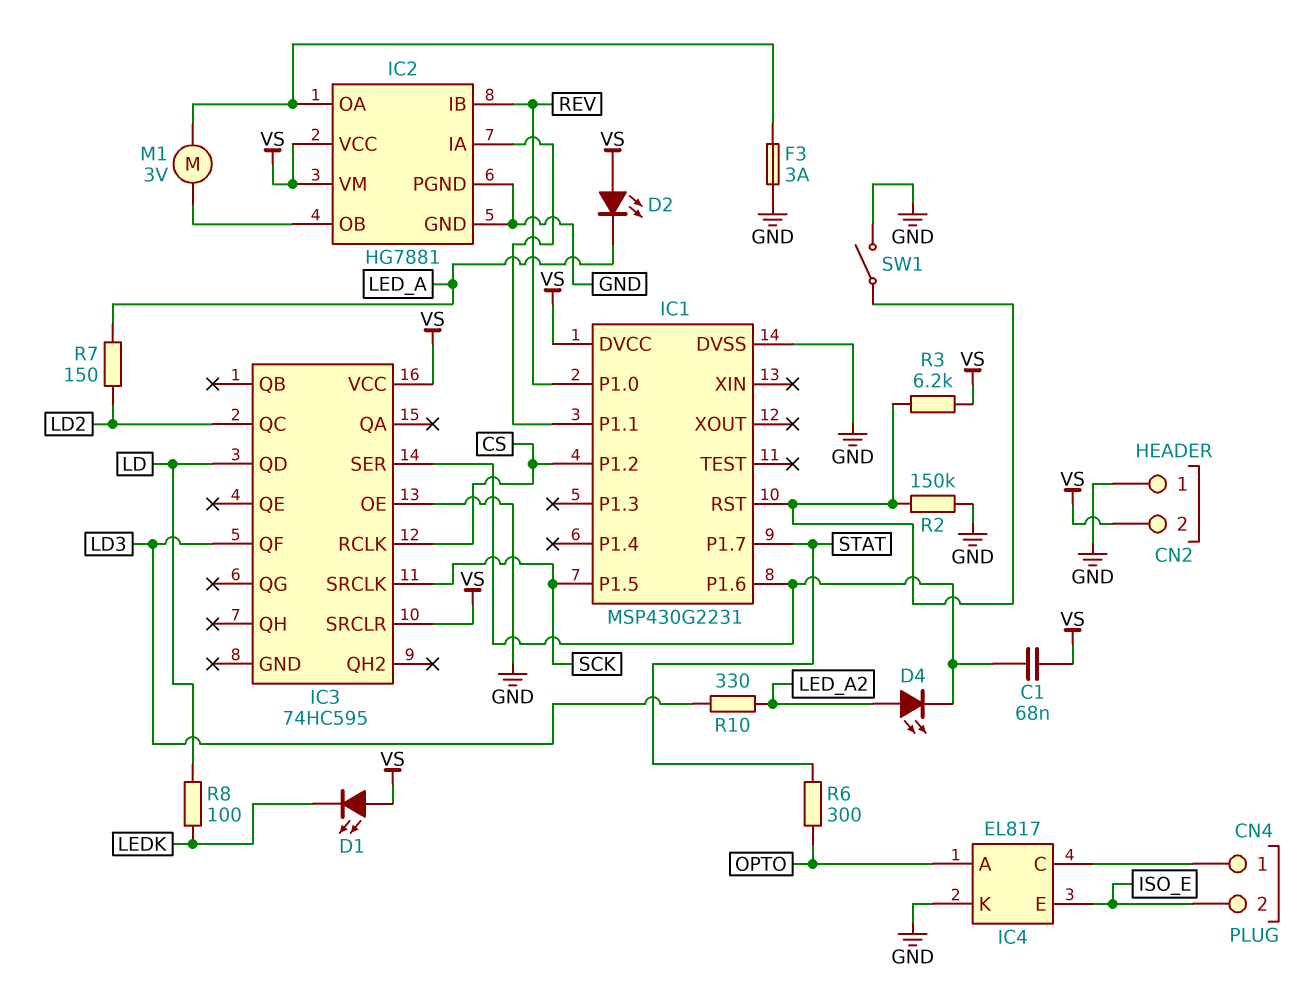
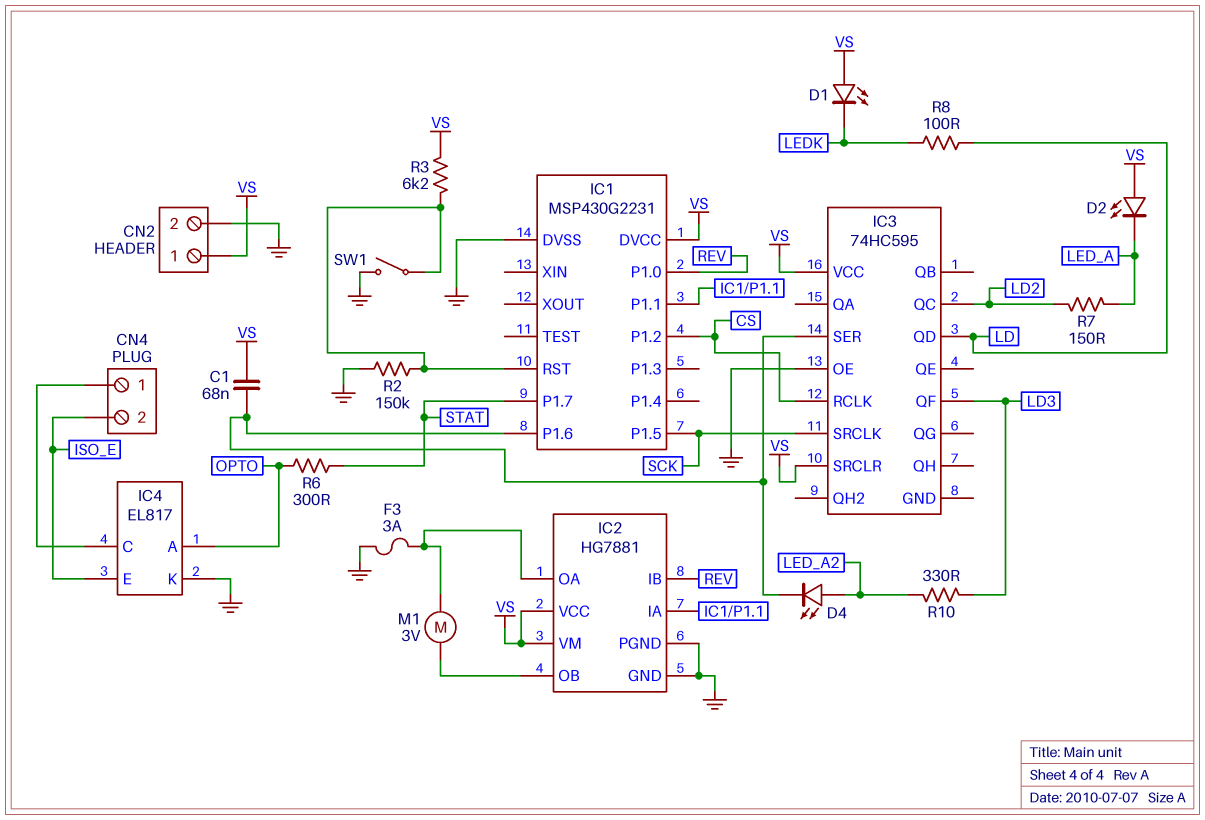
CN2 pin 1: GND -> VS
CN2 pin 2: VS -> GND

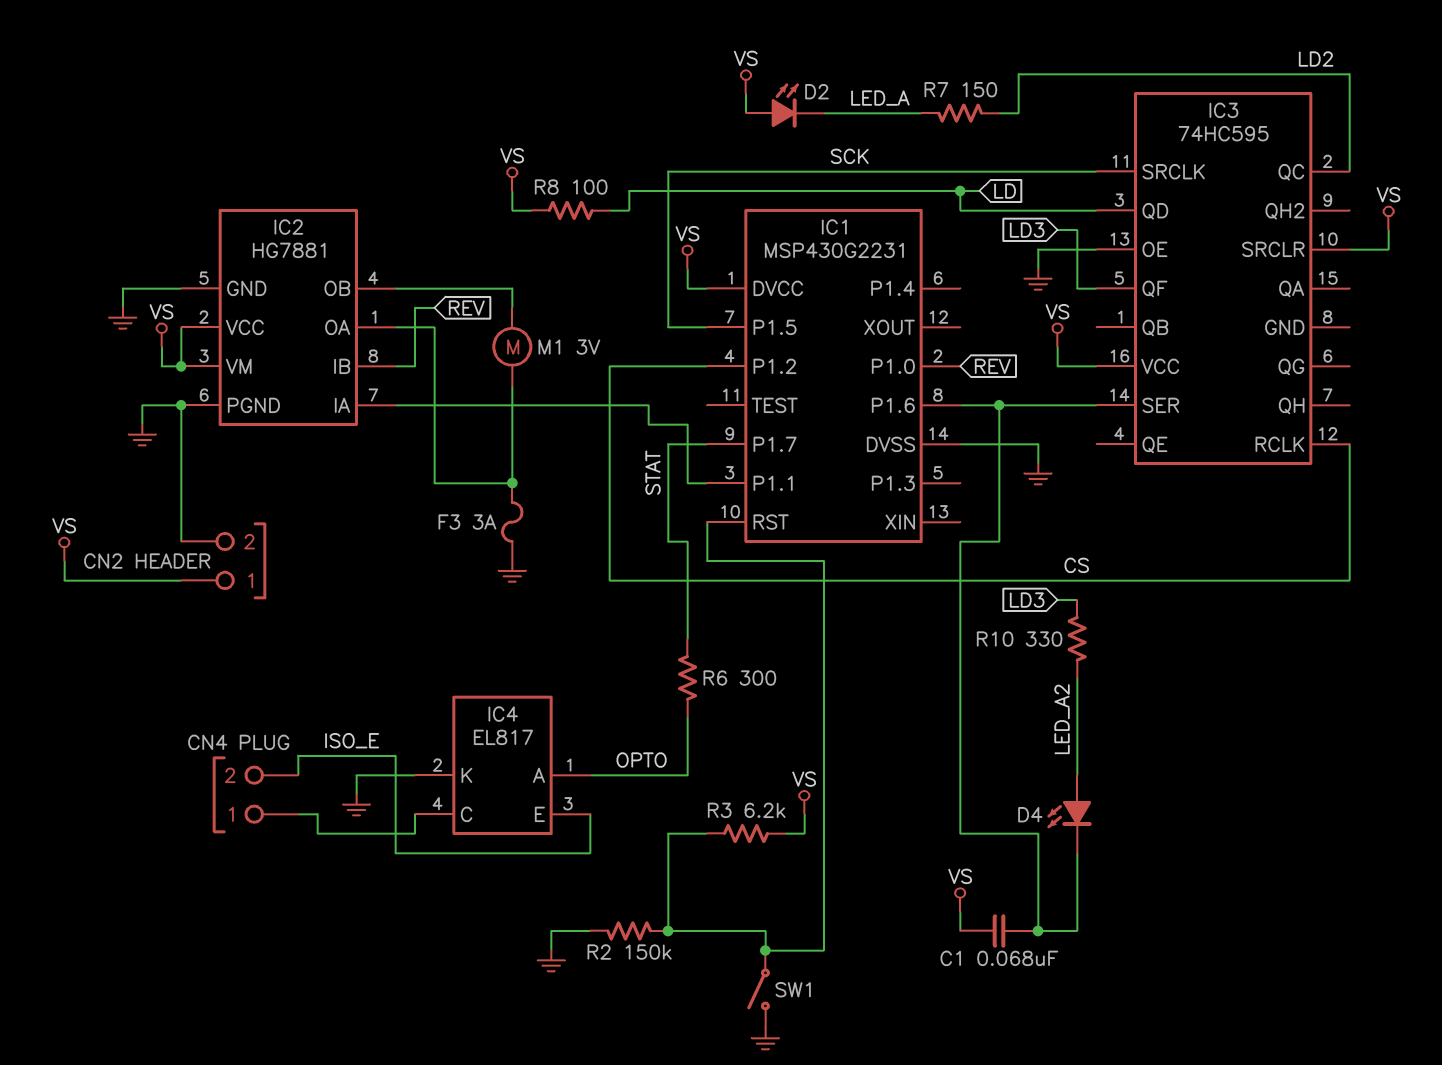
D1: LED (A VS, K LEDK) -> none
R8: 100 (LD, LEDK) -> 100 (LD, VS)

